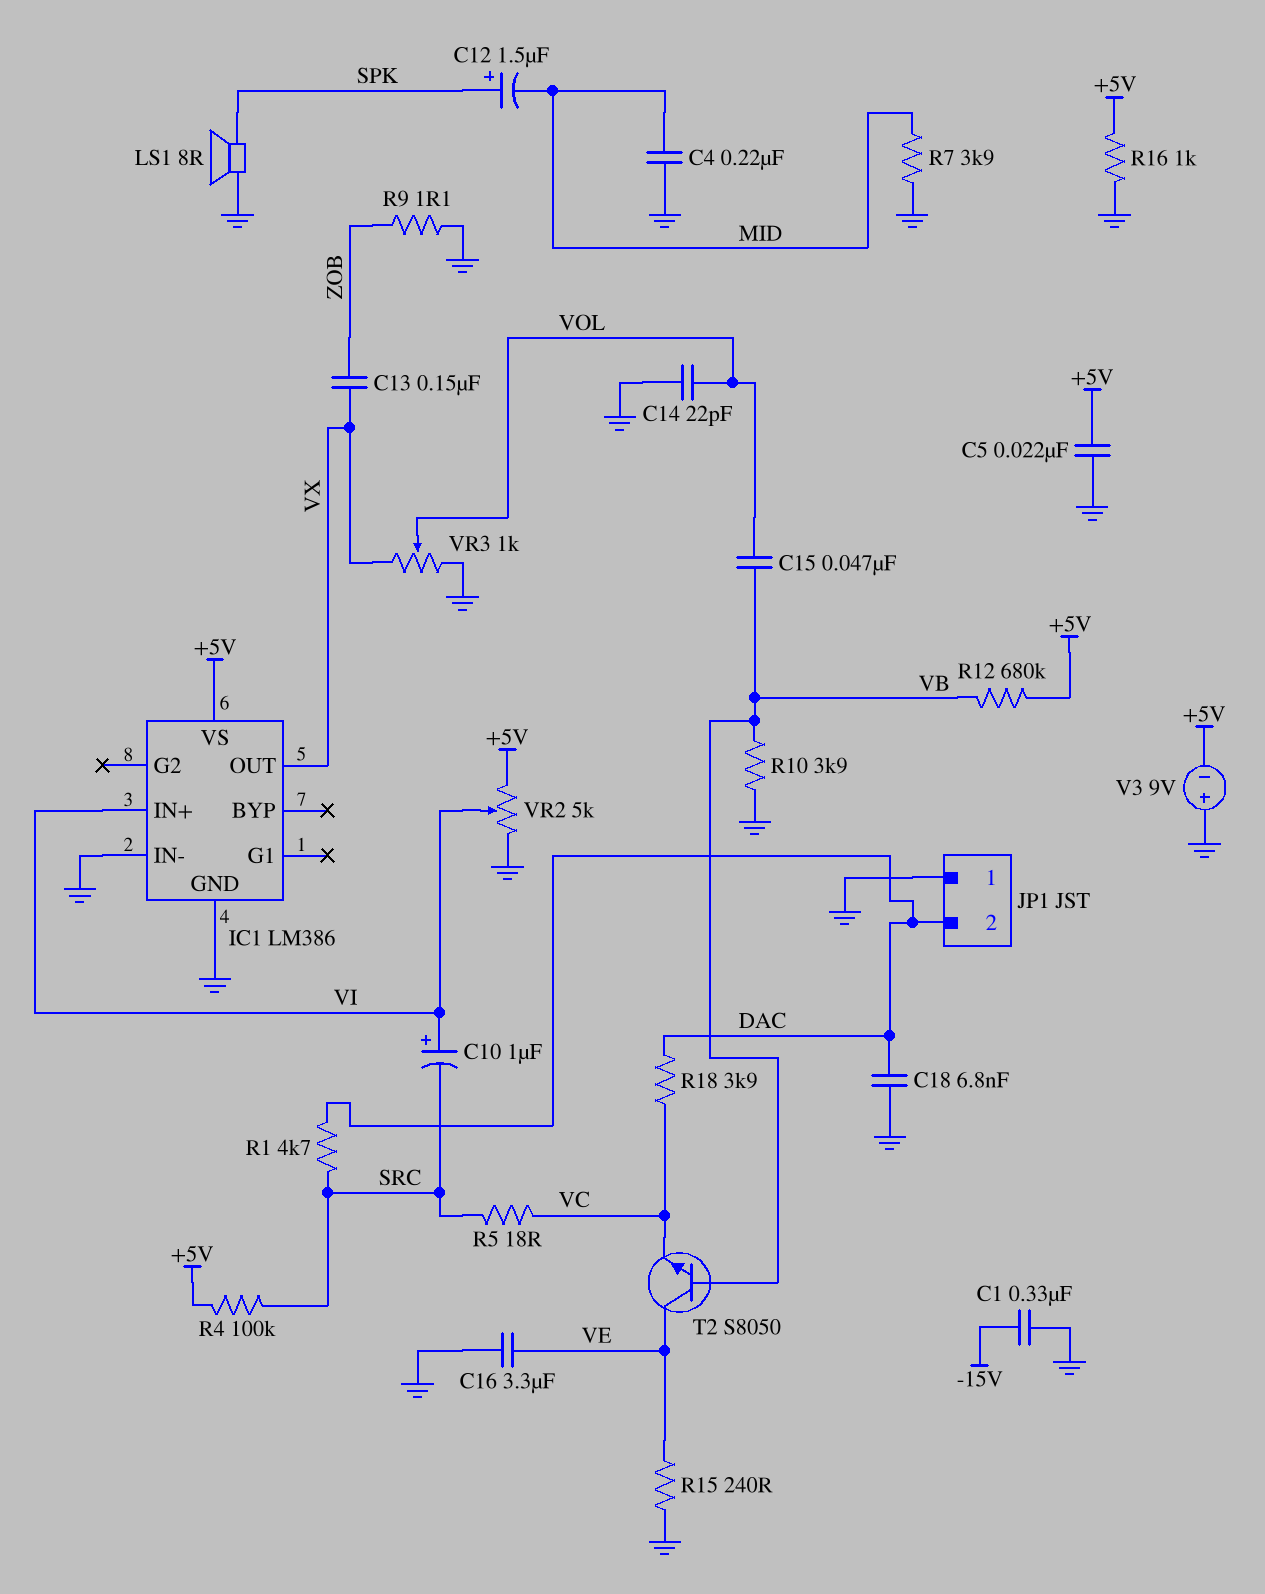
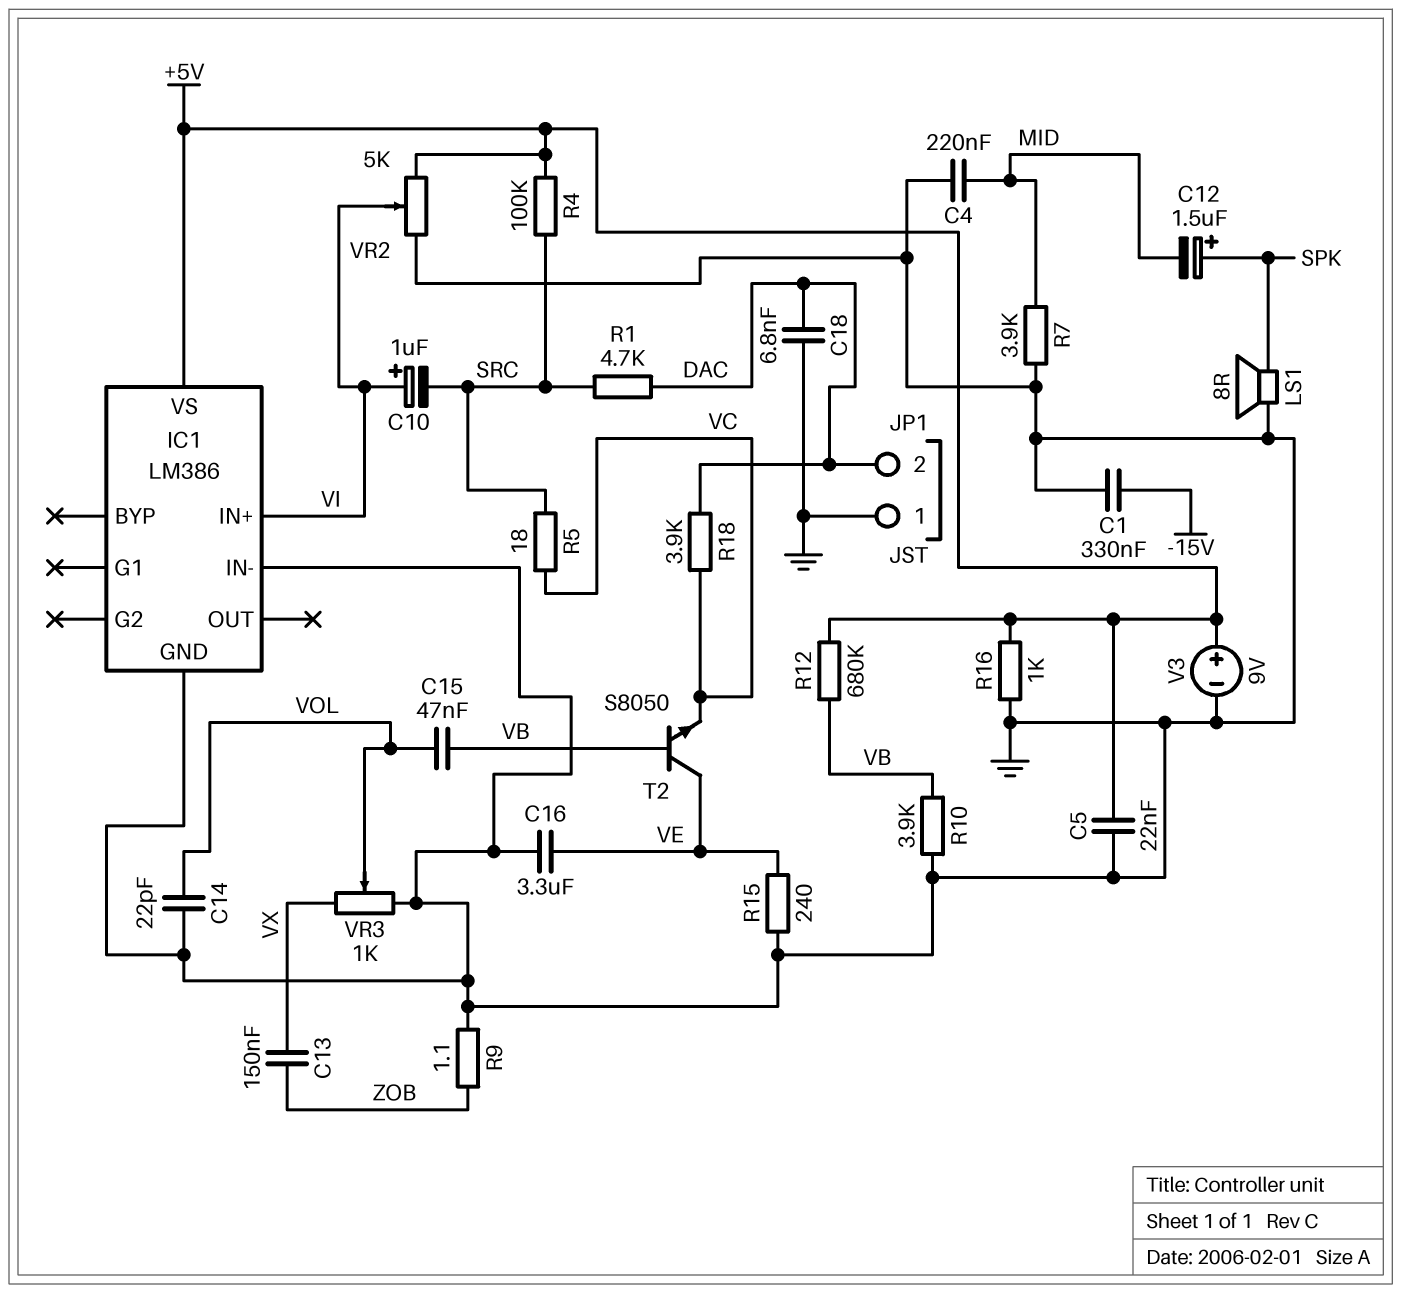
IC1 pin OUT: VX -> none
V3: 9V (plus GND, minus +5V) -> 9V (plus +5V, minus GND)

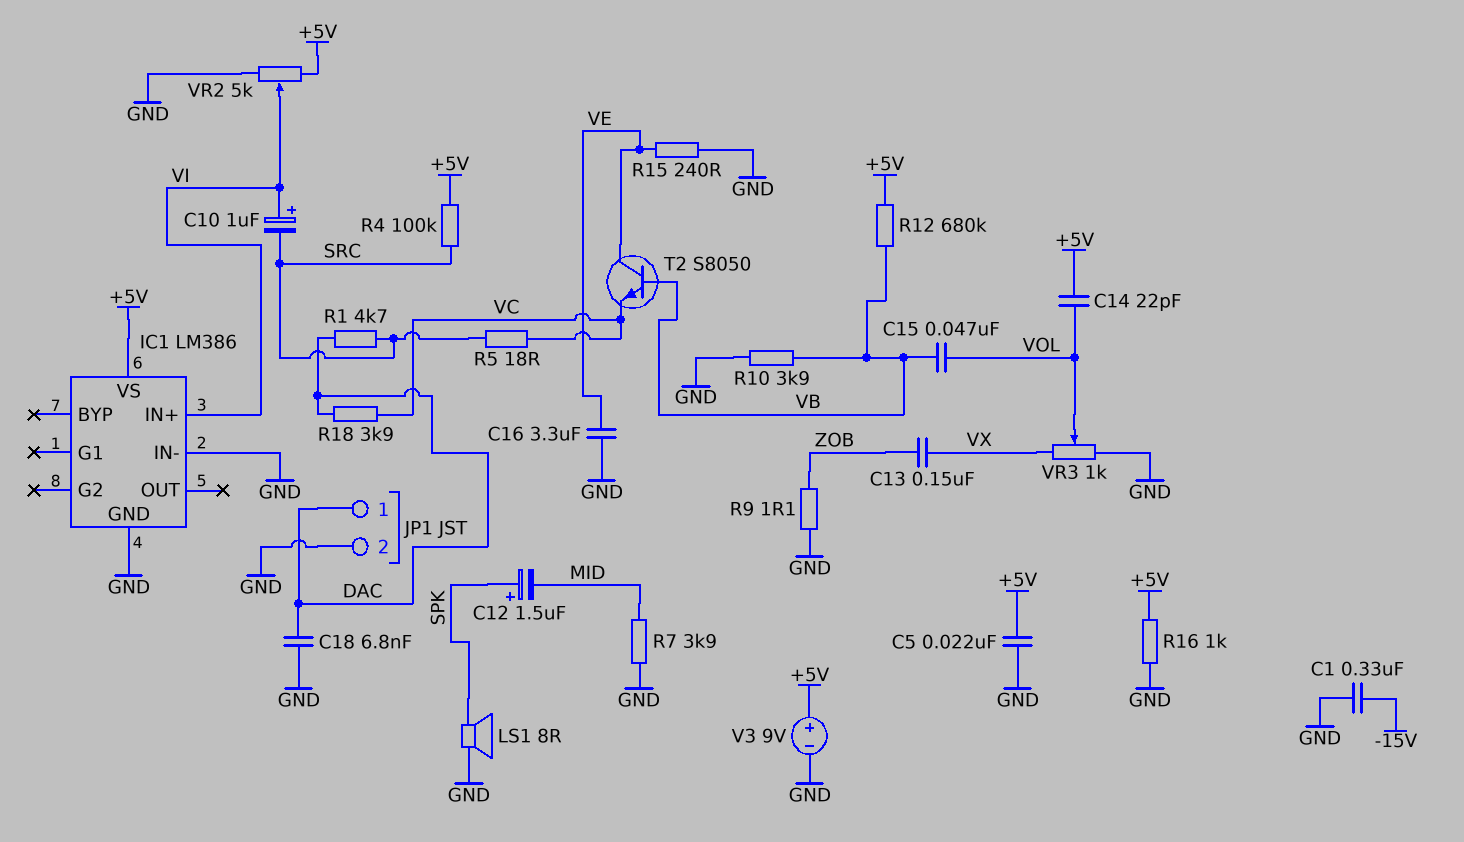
C4: 220nF (GND, MID) -> none
C14: 22pF (GND, VOL) -> 22pF (+5V, VOL)
JP1 pin 1: GND -> DAC
JP1 pin 2: DAC -> GND

